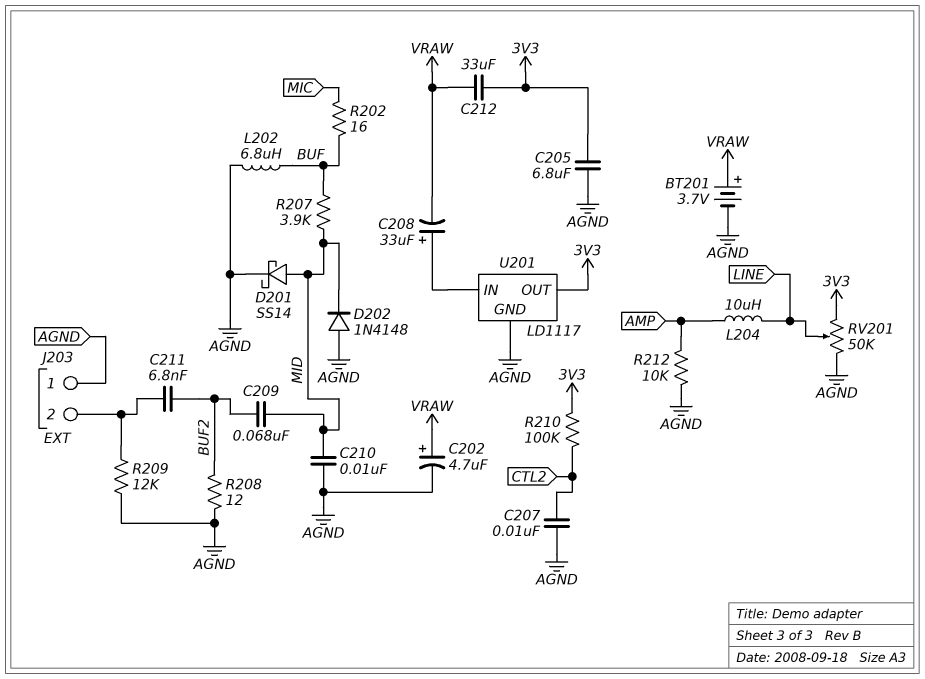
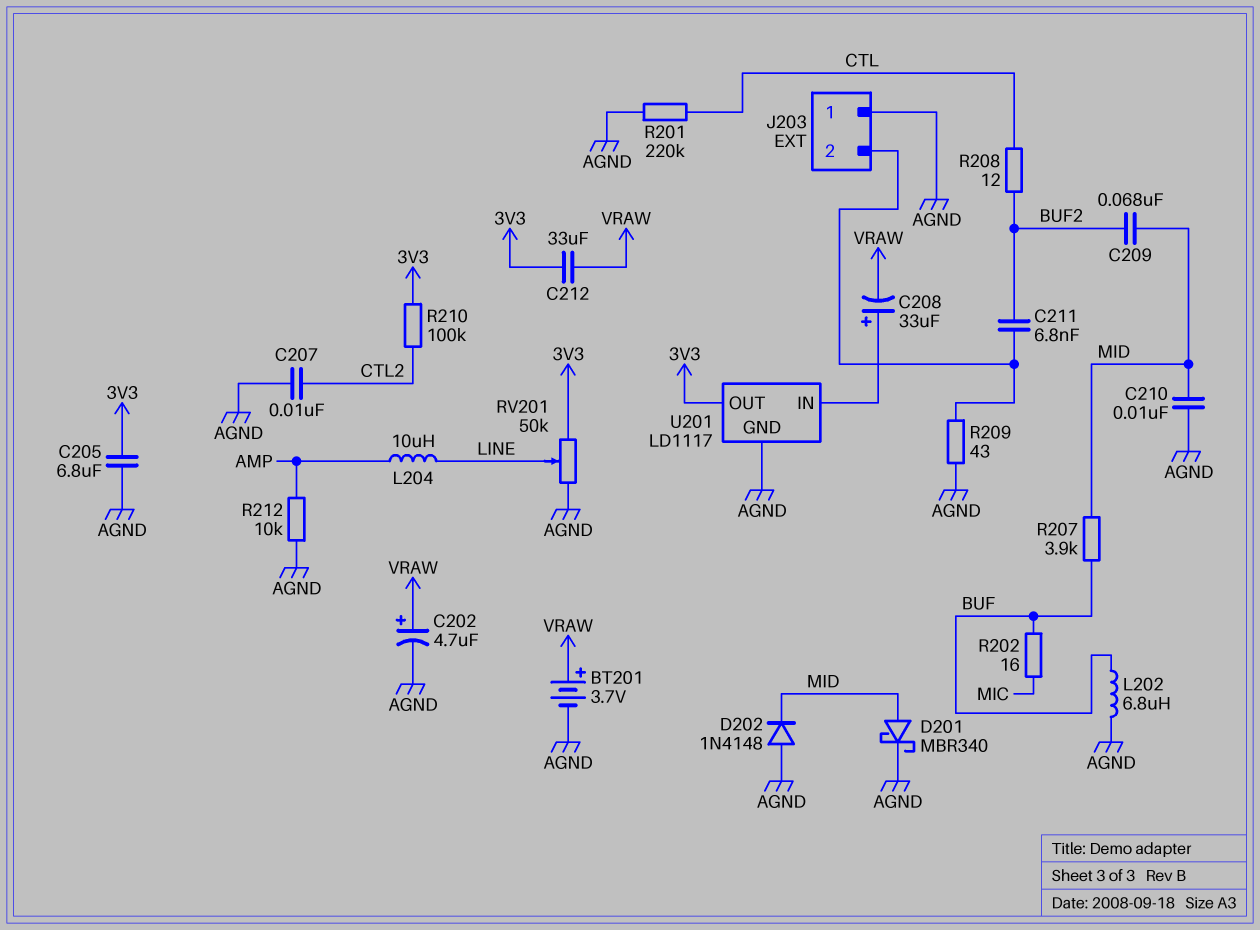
D201: schottky SS14 (A MID, K AGND) -> schottky MBR340 (A MID, K AGND)
R201: none -> 220k (AGND, CTL)
R208: 12 (AGND, BUF2) -> 12 (BUF2, CTL)
R209: 12k (AGND, J203/2) -> 43 (AGND, J203/2)

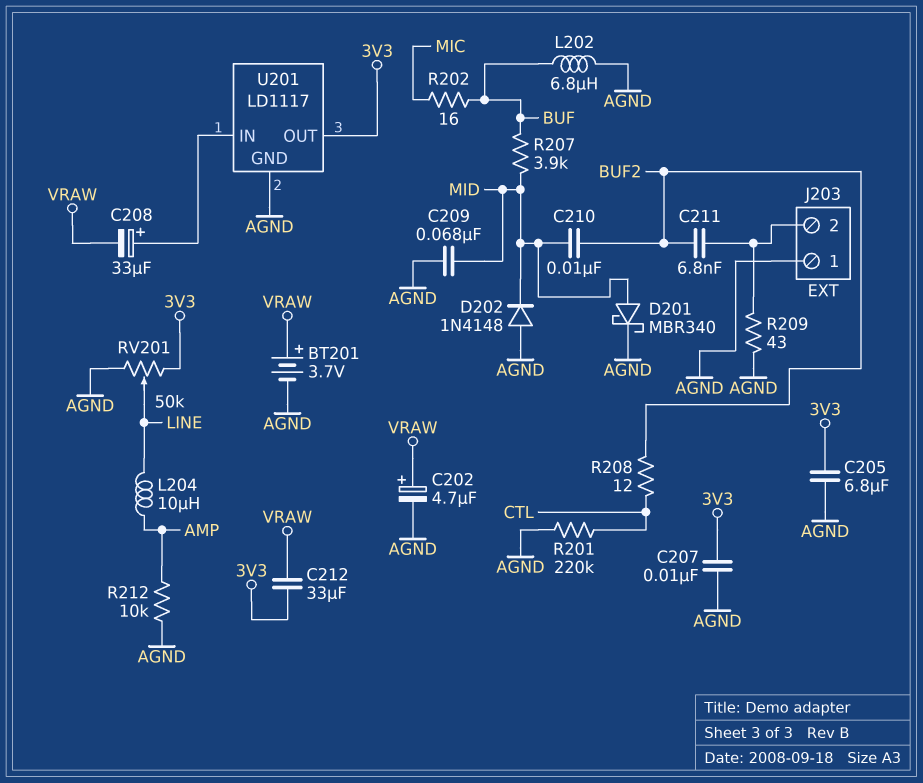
C207: 10nF (AGND, CTL2) -> 10nF (3V3, AGND)
C209: 68nF (BUF2, MID) -> 68nF (AGND, MID)
C210: 10nF (AGND, MID) -> 10nF (BUF2, MID)
R210: 100k (3V3, CTL2) -> none

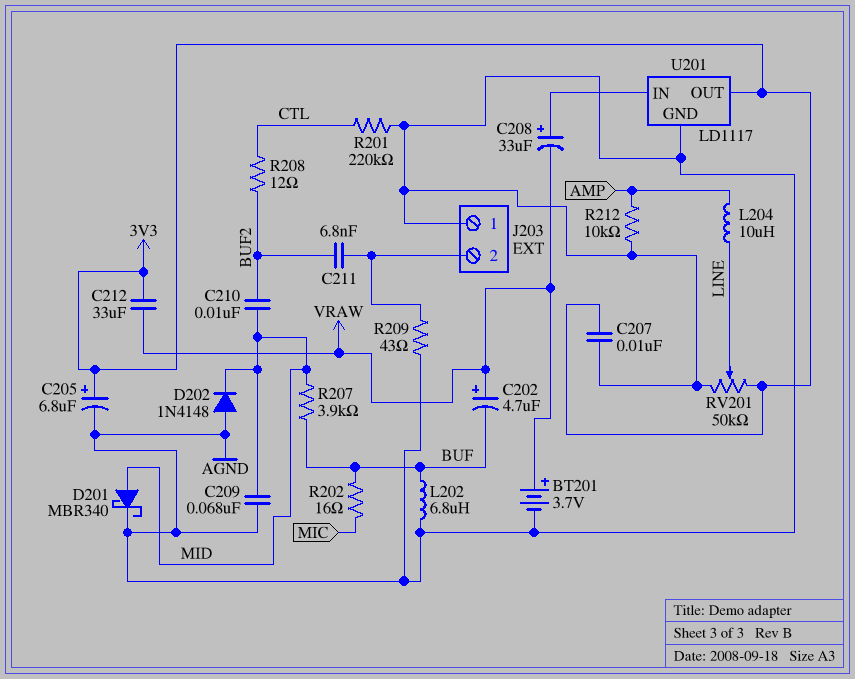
C202: 4.7uF (plus VRAW, minus AGND) -> 4.7uF (plus VRAW, minus BUF)
C205: 6.8uF (3V3, AGND) -> 6.8uF (plus 3V3, minus AGND)

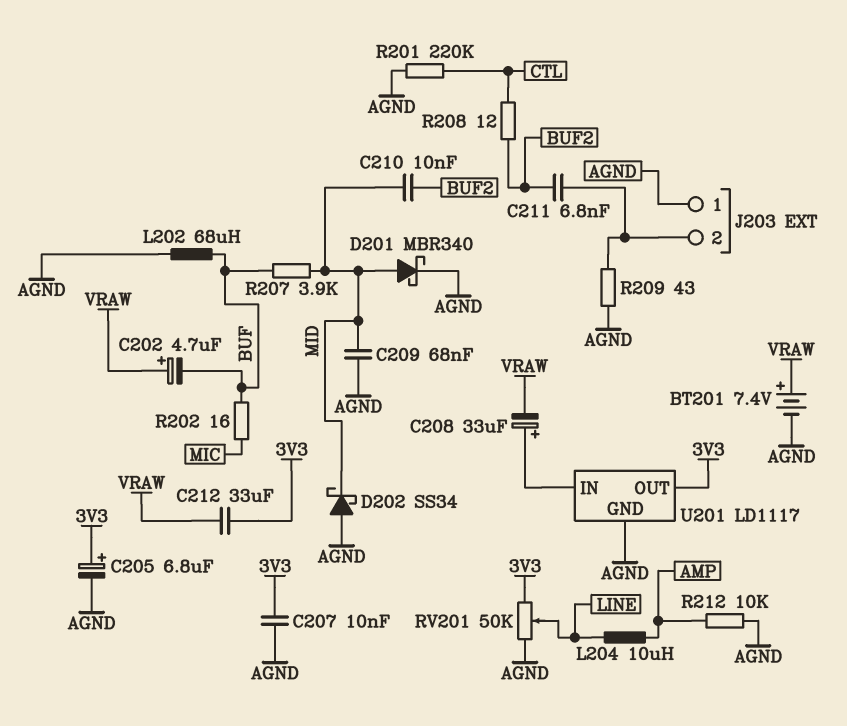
BT201: 3.7V (plus VRAW, minus AGND) -> 7.4V (plus VRAW, minus AGND)
D202: diode 1N4148 (A AGND, K MID) -> schottky SS34 (A AGND, K MID)
L202: 6.8uH (AGND, BUF) -> 68uH (AGND, BUF)

